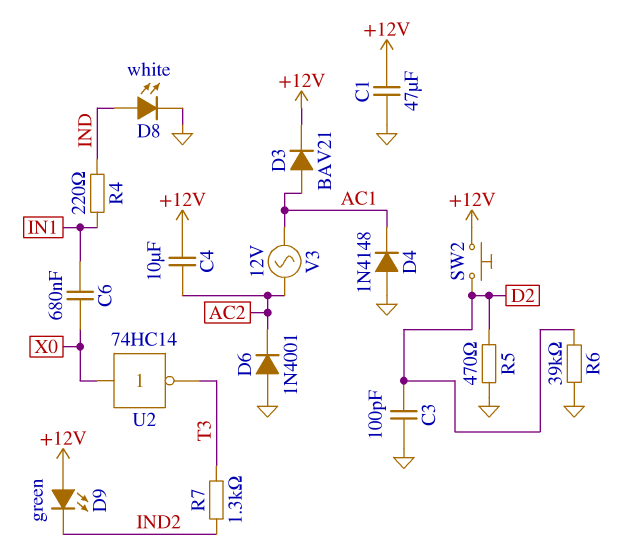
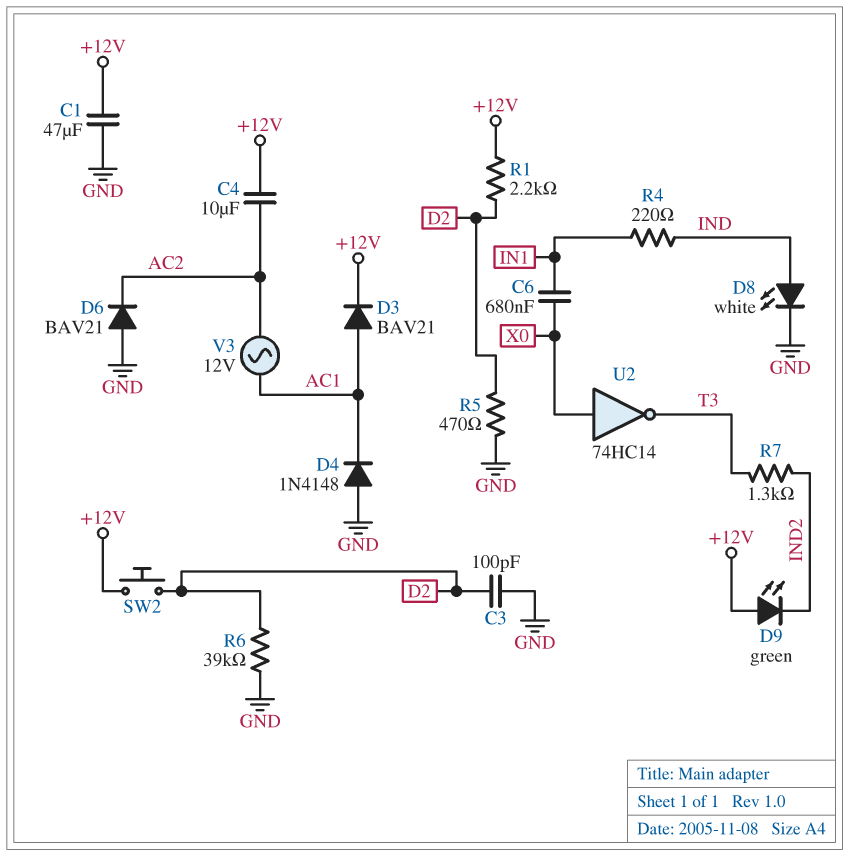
D6: diode 1N4001 (A GND, K AC2) -> diode BAV21 (A GND, K AC2)
R1: none -> 2.2k (+12V, D2)

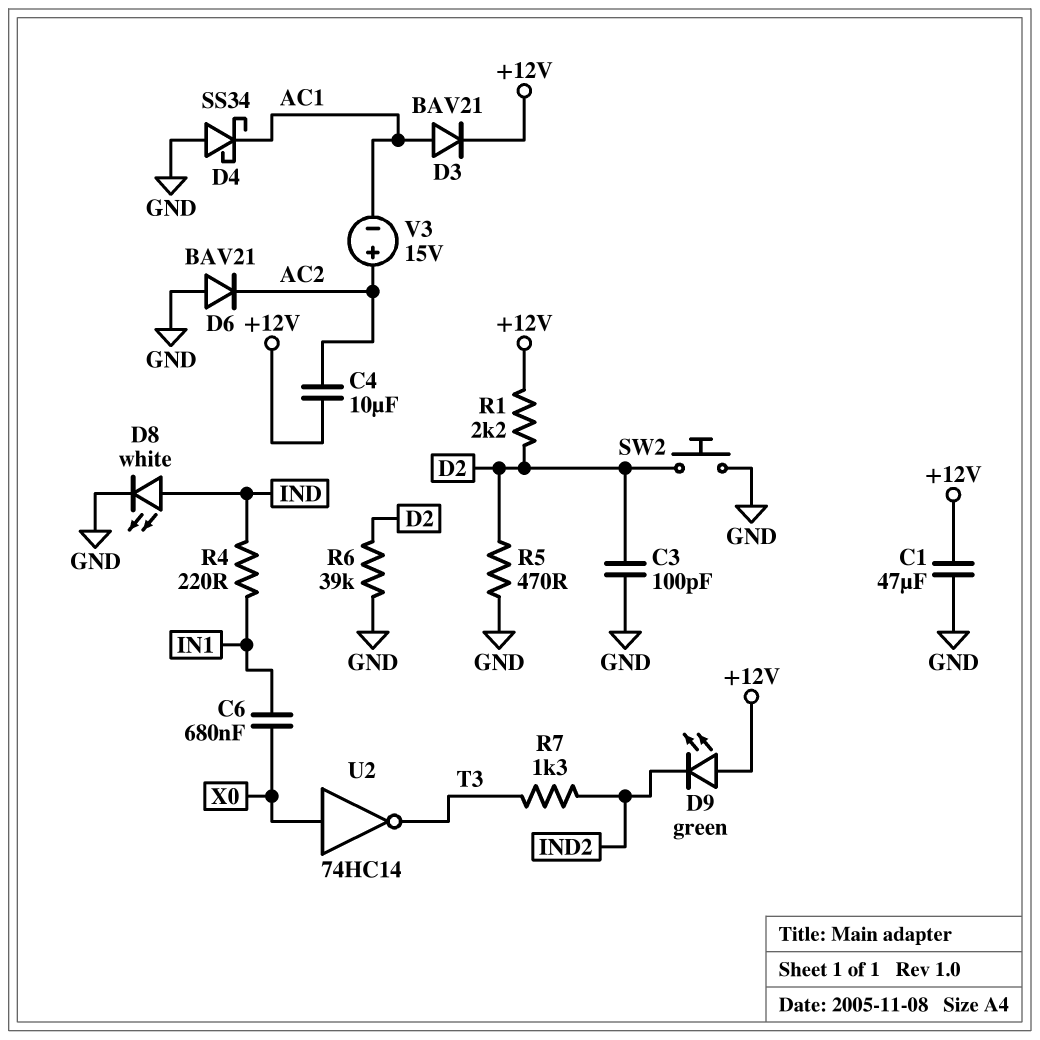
D4: diode 1N4148 (A GND, K AC1) -> schottky SS34 (A GND, K AC1)
SW2: button (+12V, D2) -> button (D2, GND)
V3: AC 12V (AC1, AC2) -> 15V (plus AC2, minus AC1)

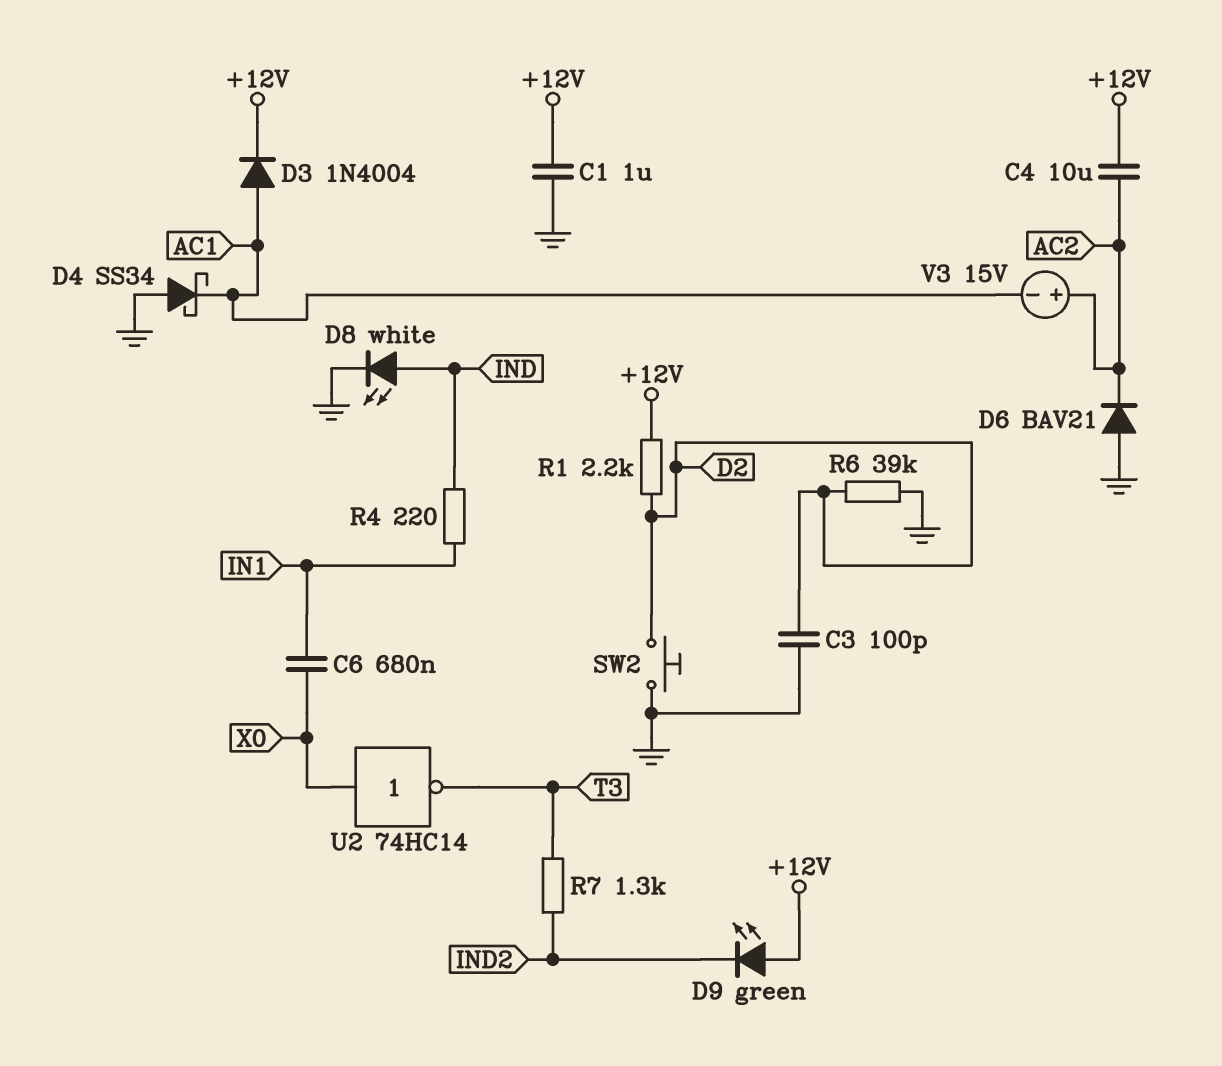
C1: 47uF (+12V, GND) -> 1uF (+12V, GND)
D3: diode BAV21 (A AC1, K +12V) -> diode 1N4004 (A AC1, K +12V)
R5: 470 (D2, GND) -> none

